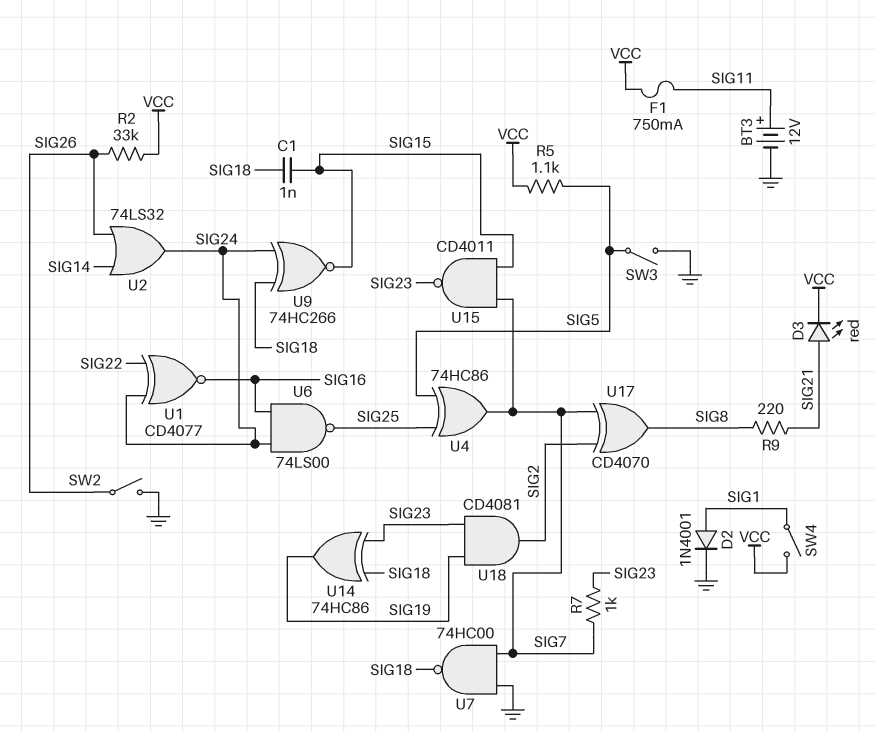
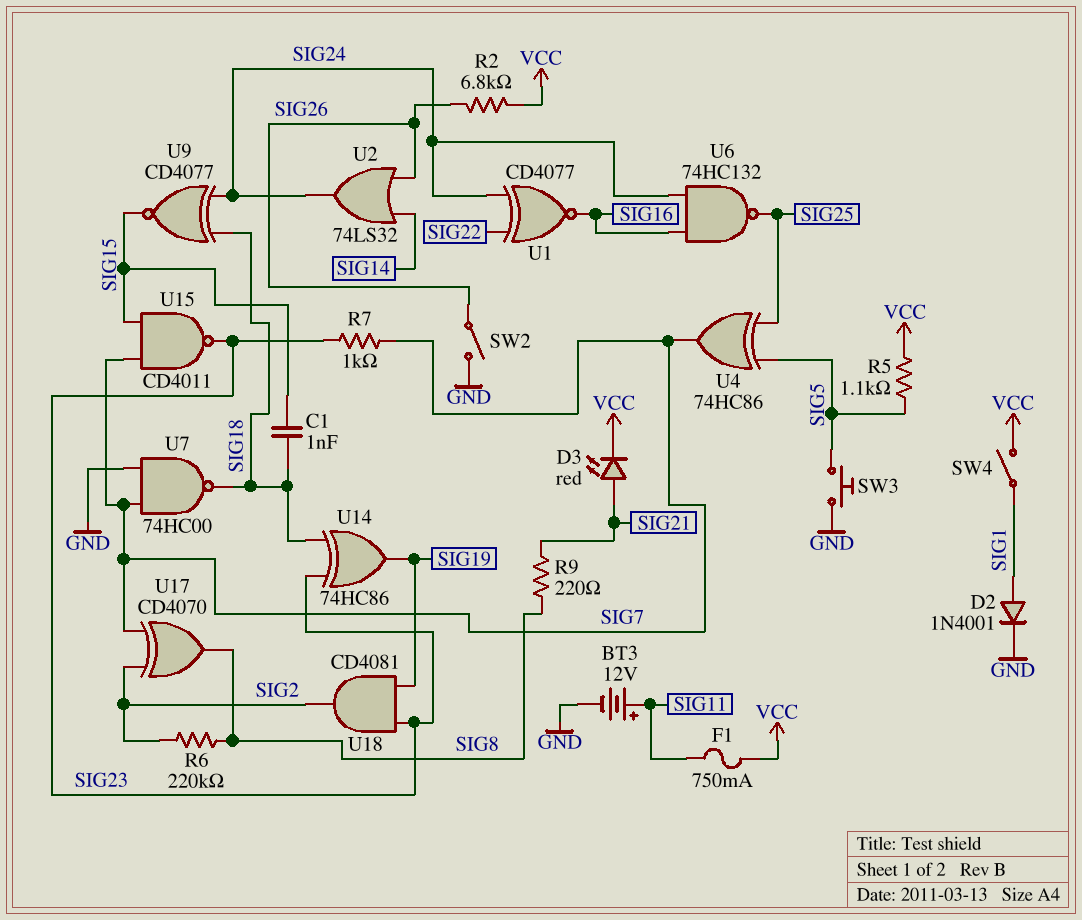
R2: 33k (SIG26, VCC) -> 6.8k (SIG26, VCC)
R6: none -> 220k (SIG2, SIG8)
SW3: switch (GND, SIG5) -> button (GND, SIG5)
U6: NAND 74LS00 (in SIG16, in SIG24, out SIG25) -> NAND 74HC132 (in SIG16, in SIG24, out SIG25)
U9: XNOR 74HC266 (in SIG18, in SIG24, out SIG15) -> XNOR CD4077 (in SIG18, in SIG24, out SIG15)

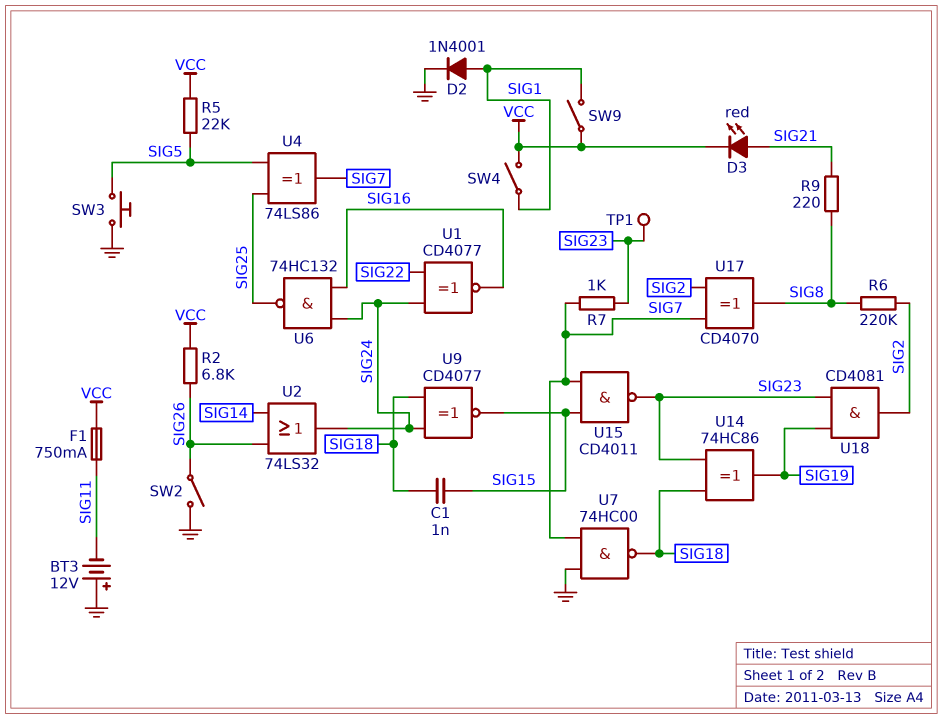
BT3: 12V (plus SIG11, minus GND) -> 12V (plus GND, minus SIG11)
R5: 1.1k (SIG5, VCC) -> 22k (SIG5, VCC)
SW9: none -> switch (SIG1, VCC)
TP1: none -> test point (SIG23)
U4: XOR 74HC86 (in SIG5, in SIG25, out SIG7) -> XOR 74LS86 (in SIG5, in SIG25, out SIG7)

